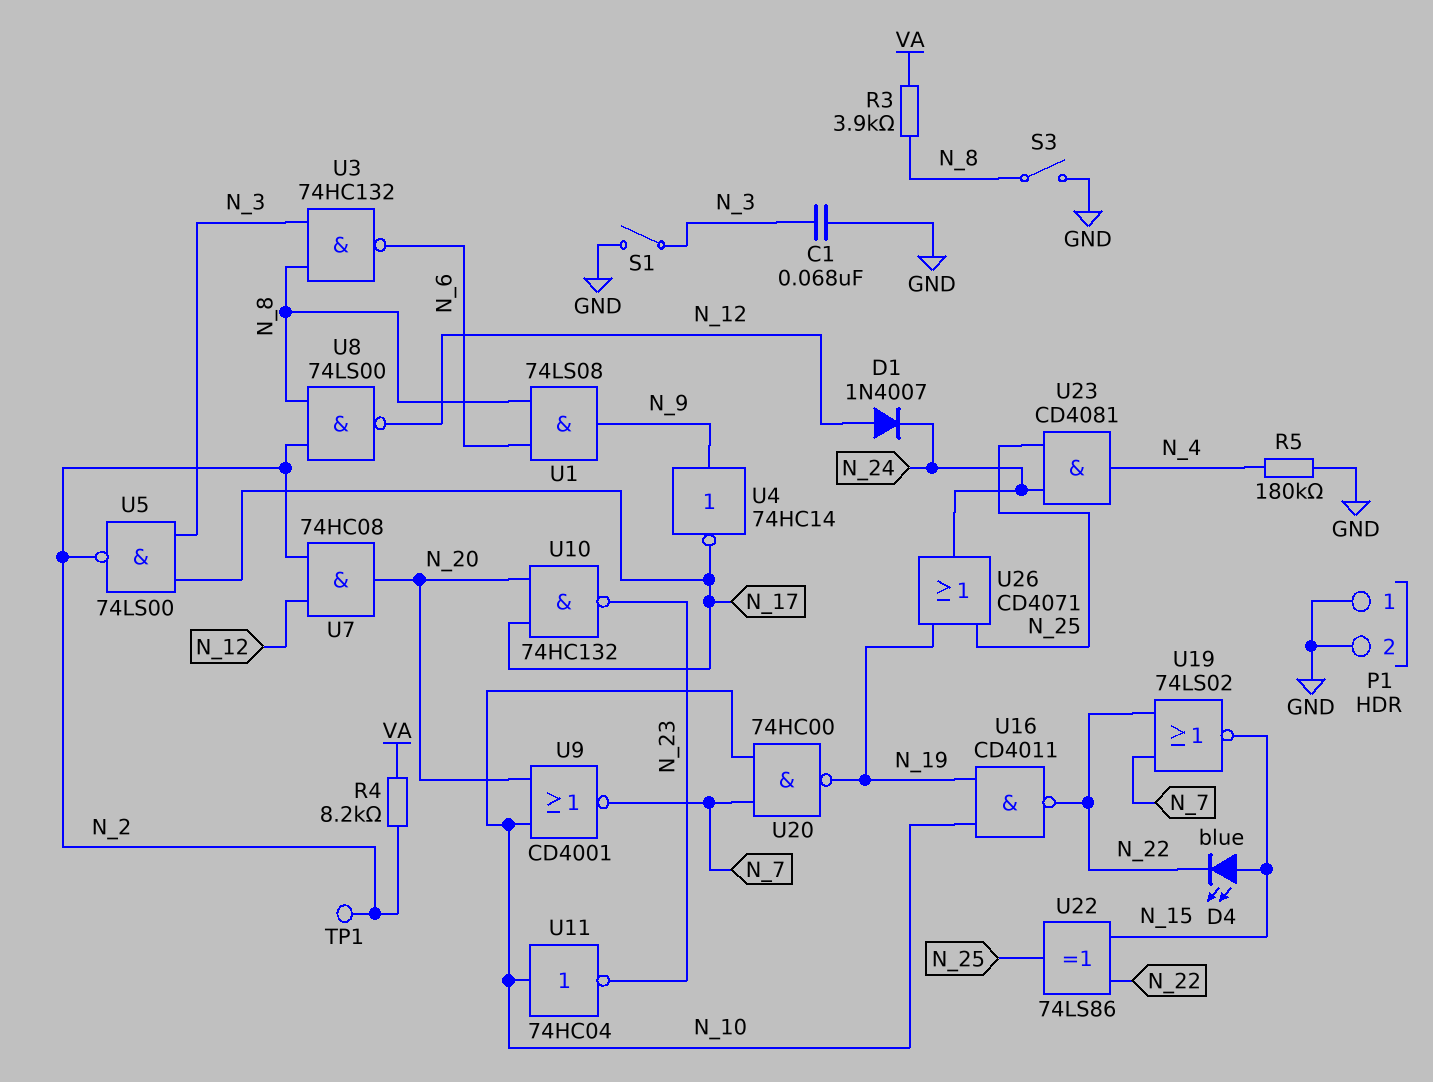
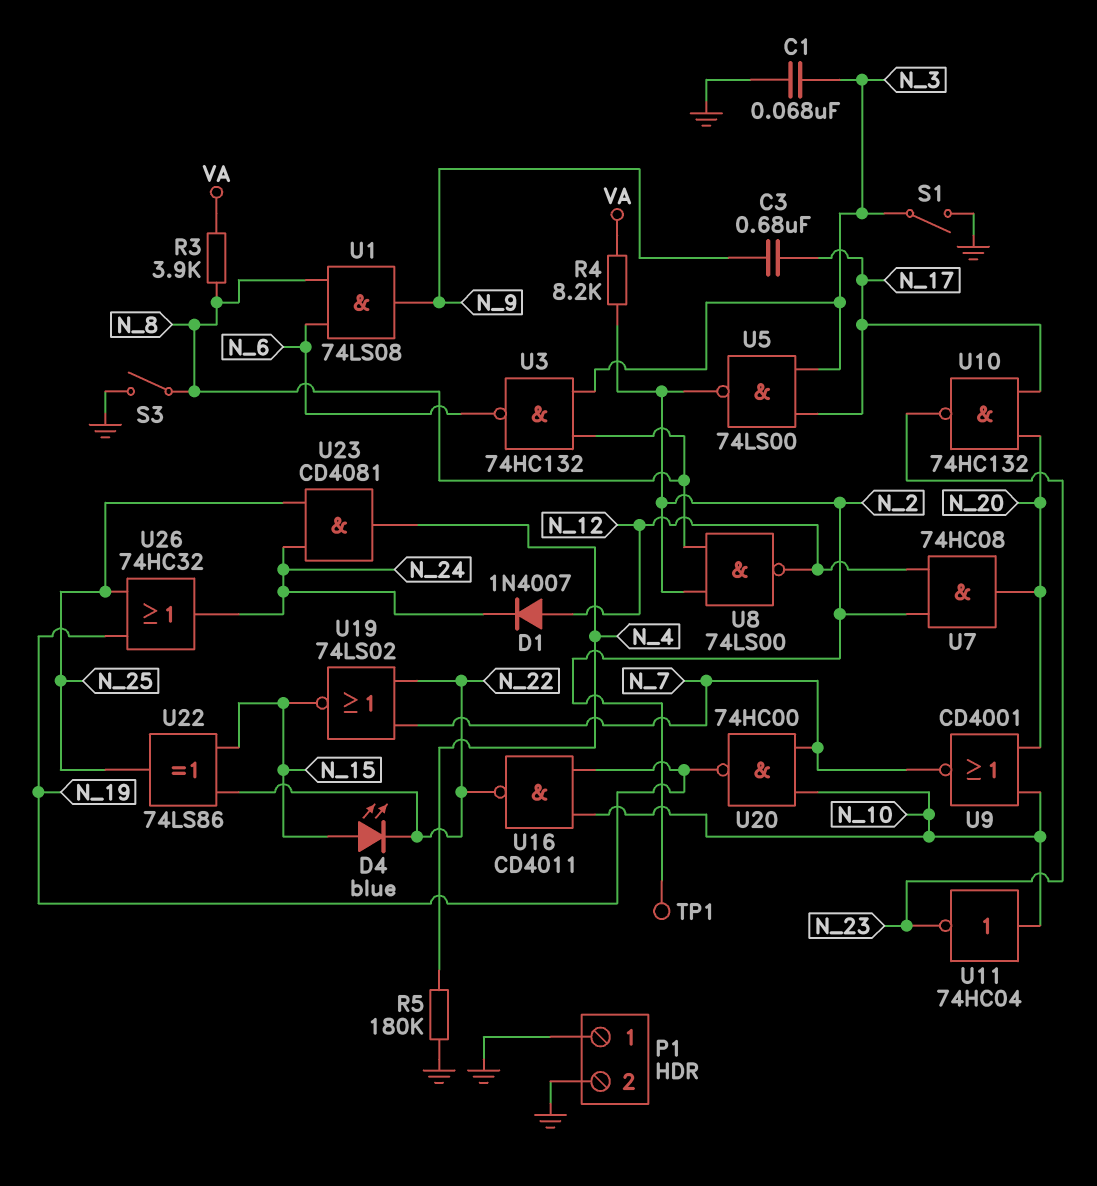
C3: none -> 680nF (N_9, N_17)
U4: NOT 74HC14 (in N_9, out N_17) -> none
U26: OR CD4071 (in N_19, in N_25, out N_24) -> OR 74HC32 (in N_19, in N_25, out N_24)

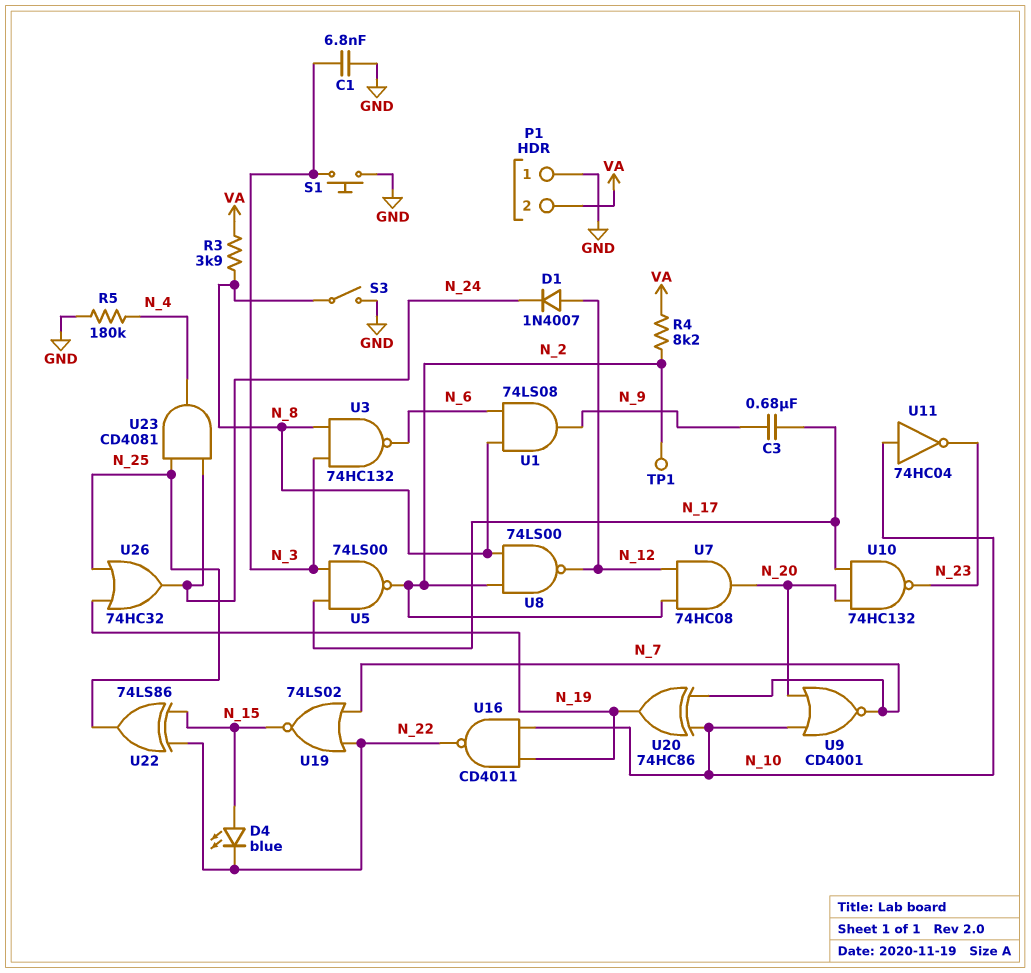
C1: 68nF (GND, N_3) -> 6.8nF (GND, N_3)
P1 pin 2: GND -> VA
S1: switch (GND, N_3) -> button (GND, N_3)
U20: NAND 74HC00 (in N_7, in N_10, out N_19) -> XOR 74HC86 (in N_7, in N_10, out N_19)

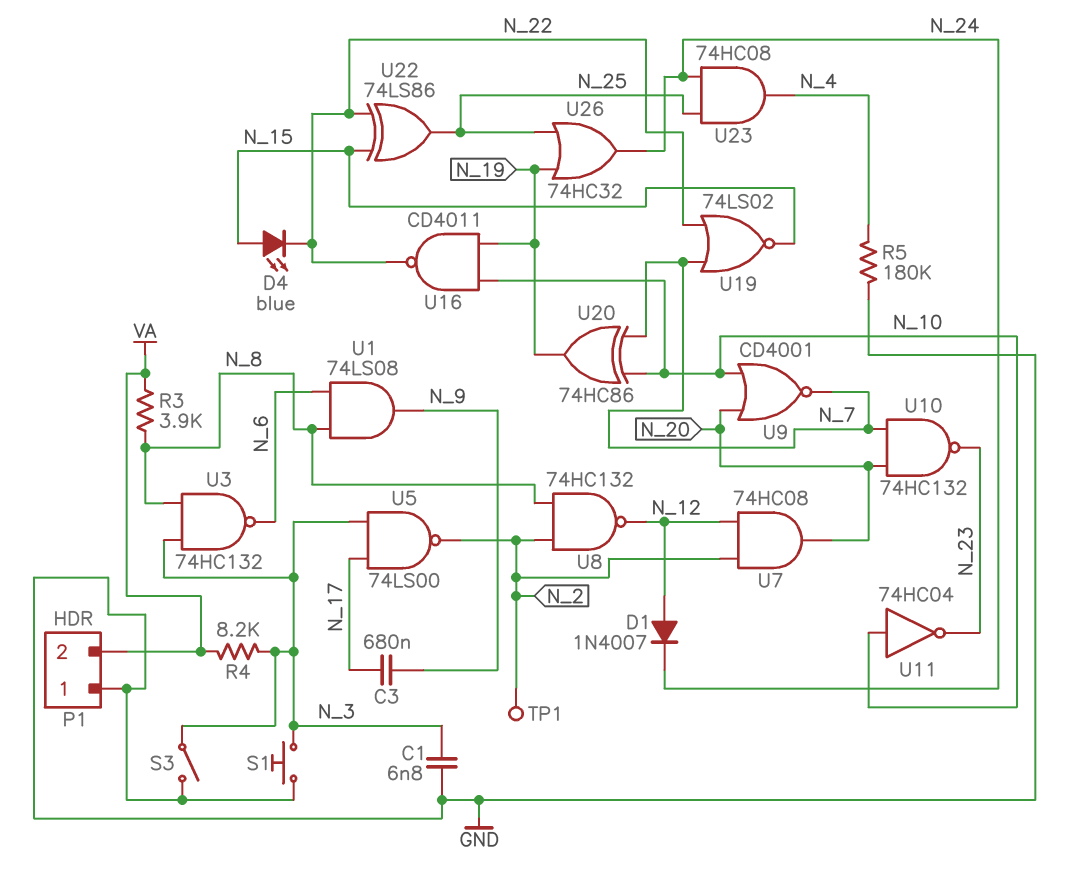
R4: 8.2k (N_2, VA) -> 8.2k (N_3, VA)
S3: switch (GND, N_8) -> switch (GND, N_3)
U8: NAND 74LS00 (in N_2, in N_8, out N_12) -> NAND 74HC132 (in N_2, in N_8, out N_12)
U10: NAND 74HC132 (in N_17, in N_20, out N_23) -> NAND 74HC132 (in N_7, in N_20, out N_23)
U23: AND CD4081 (in N_24, in N_25, out N_4) -> AND 74HC08 (in N_24, in N_25, out N_4)

